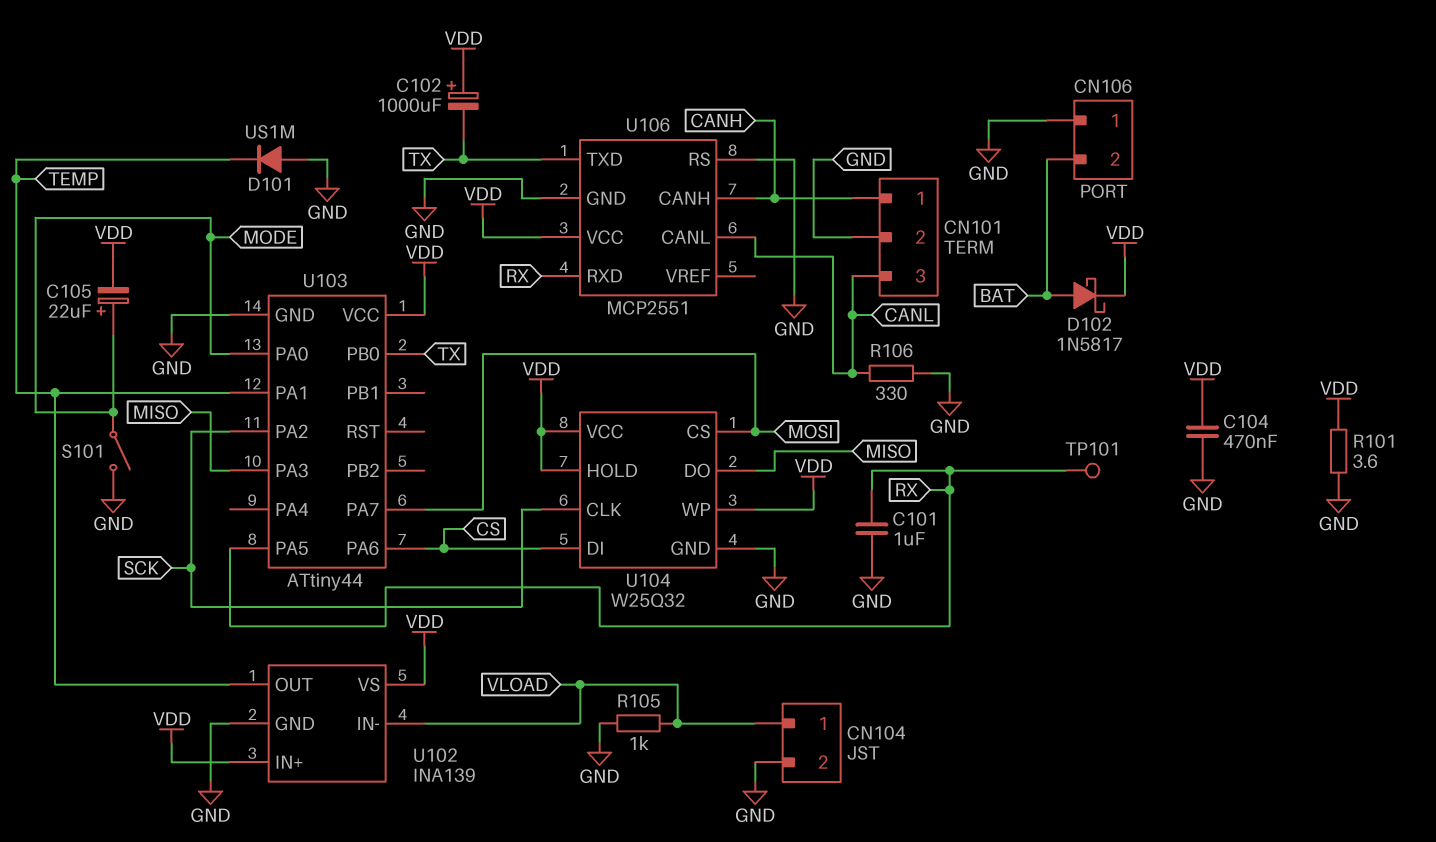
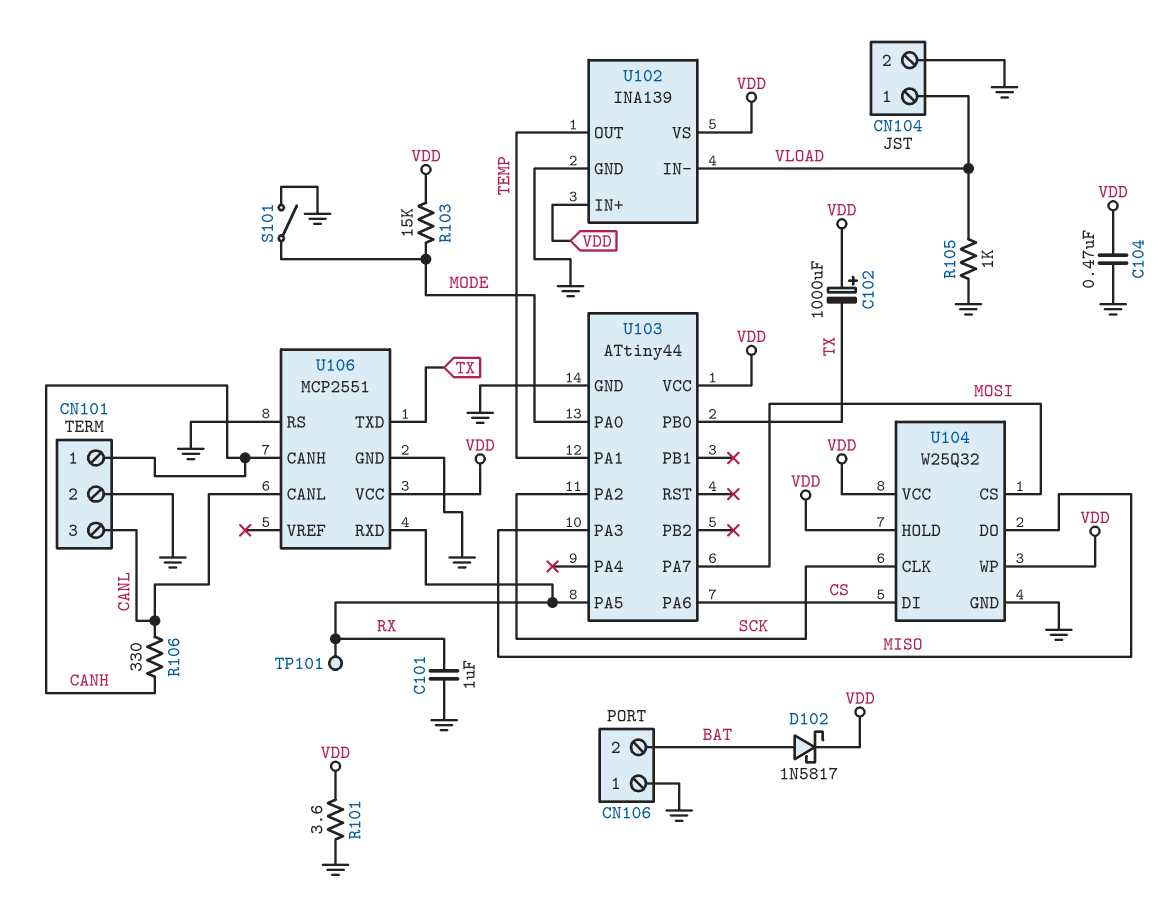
C105: 22uF (plus MODE, minus VDD) -> none
D101: diode US1M (A GND, K TEMP) -> none
R103: none -> 15k (MODE, VDD)
R106: 330 (CANL, GND) -> 330 (CANH, CANL)

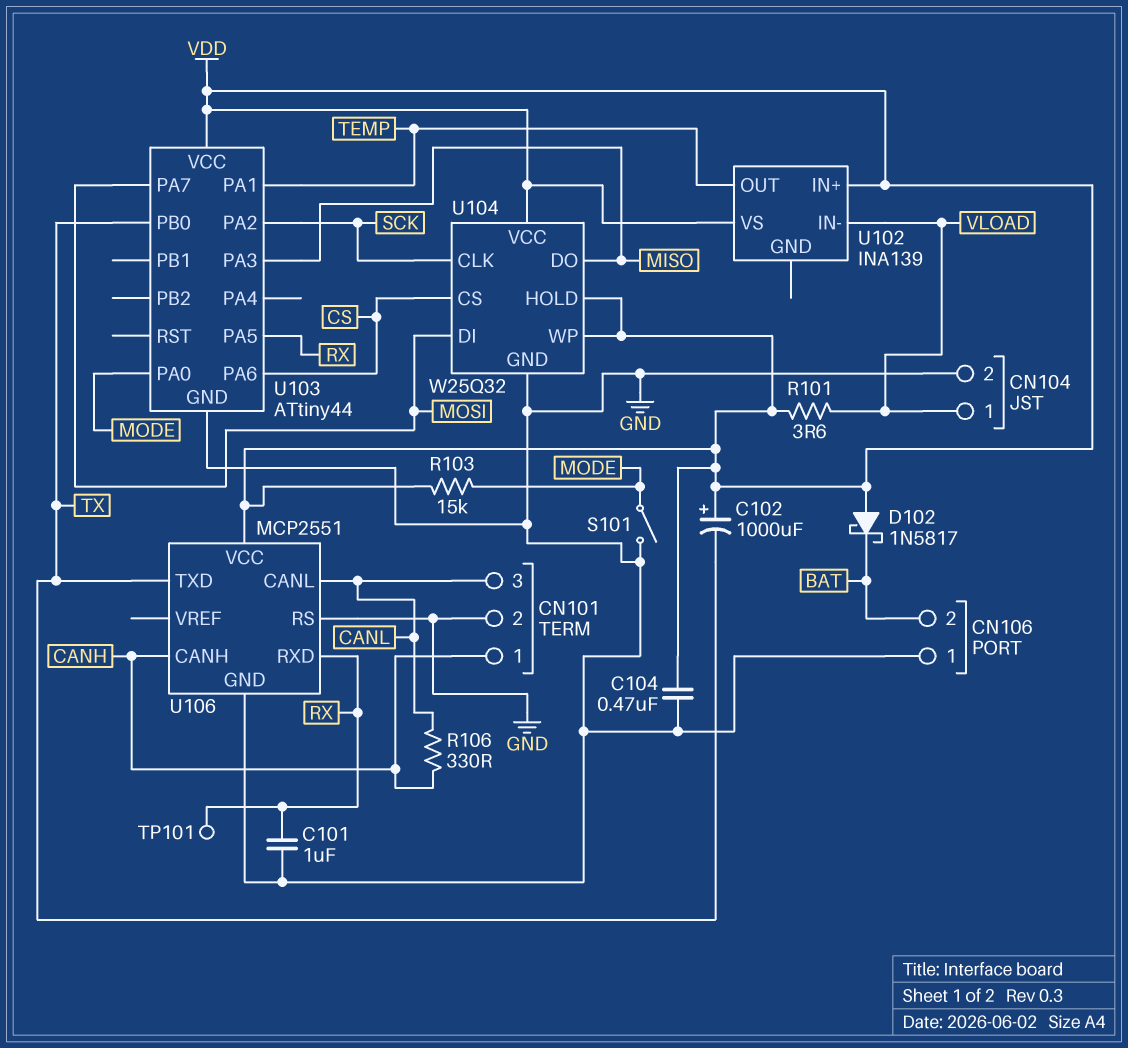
D102: schottky 1N5817 (A BAT, K VDD) -> schottky 1N5817 (A VDD, K BAT)
R101: 3.6 (GND, VDD) -> 3.6 (VDD, VLOAD)
R105: 1k (GND, VLOAD) -> none
U102 pin GND: GND -> none
U104 pin CS: MOSI -> CS
U104 pin DI: CS -> MOSI

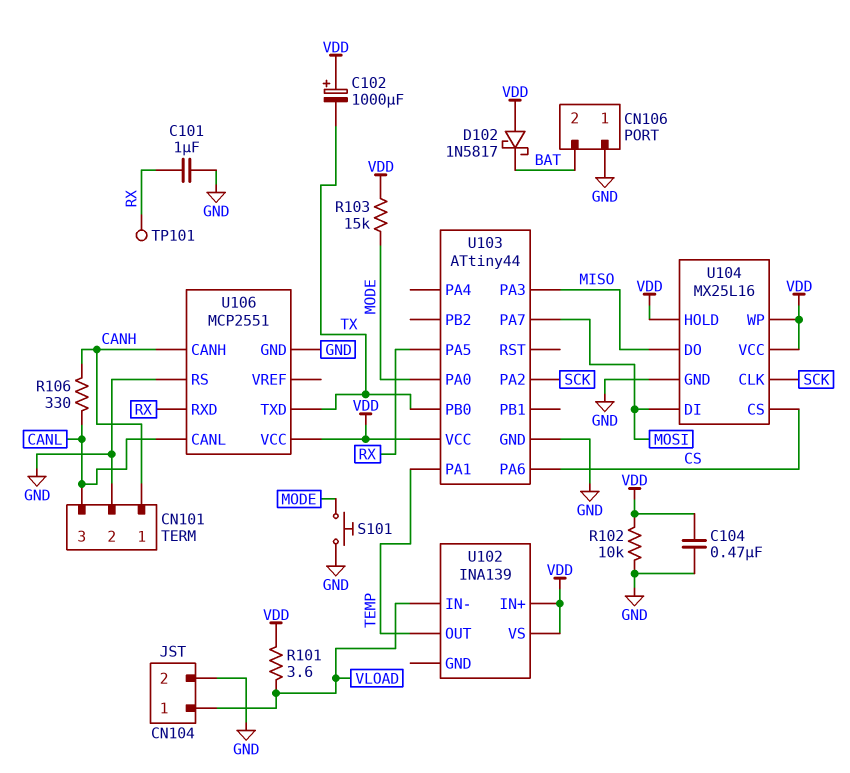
R102: none -> 10k (GND, VDD)
S101: switch (GND, MODE) -> button (GND, MODE)
U104: W25Q32 -> MX25L16

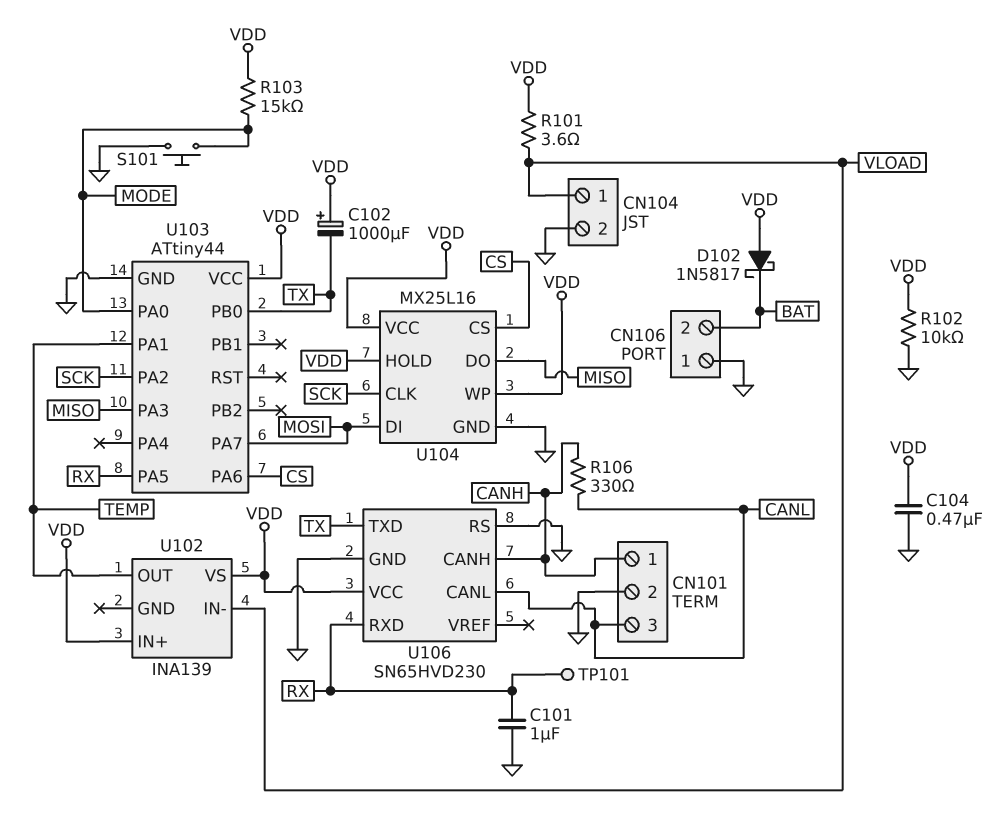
U106: MCP2551 -> SN65HVD230

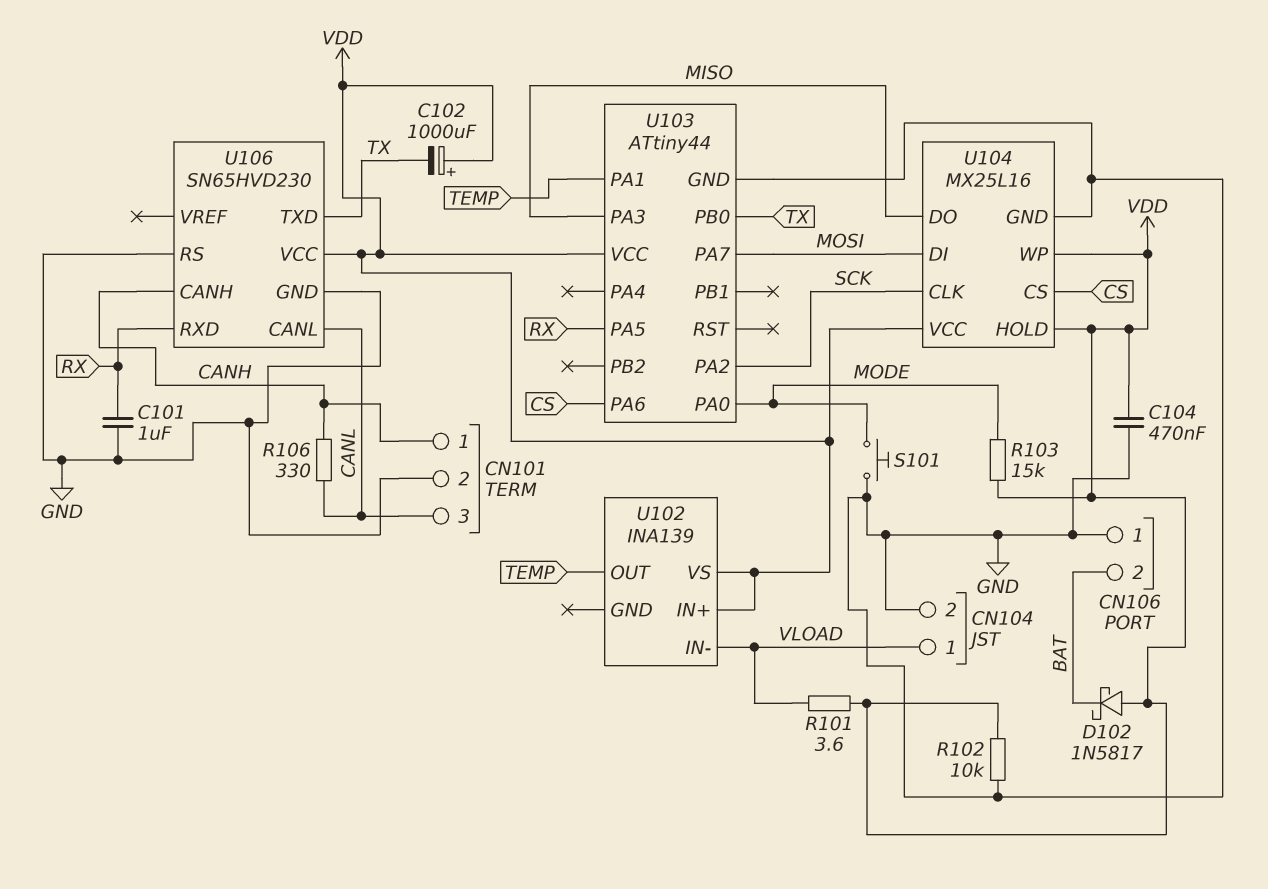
TP101: test point (RX) -> none

